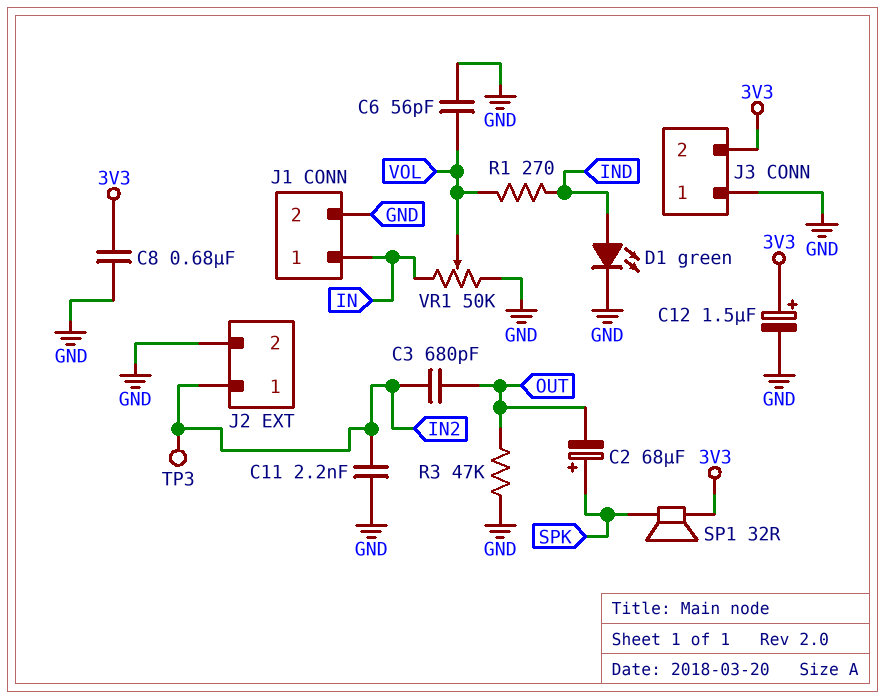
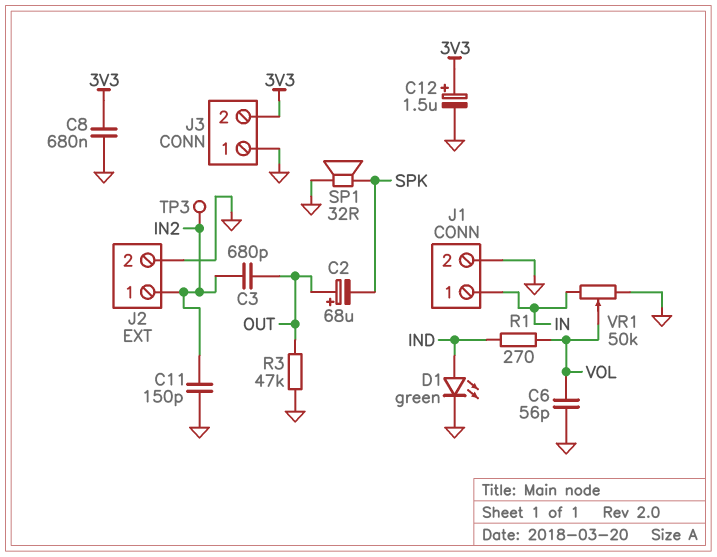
C2: 68uF (plus SPK, minus OUT) -> 68uF (plus OUT, minus SPK)
C11: 2.2nF (GND, IN2) -> 150pF (GND, IN2)
SP1: speaker 32R (3V3, SPK) -> speaker 32R (GND, SPK)

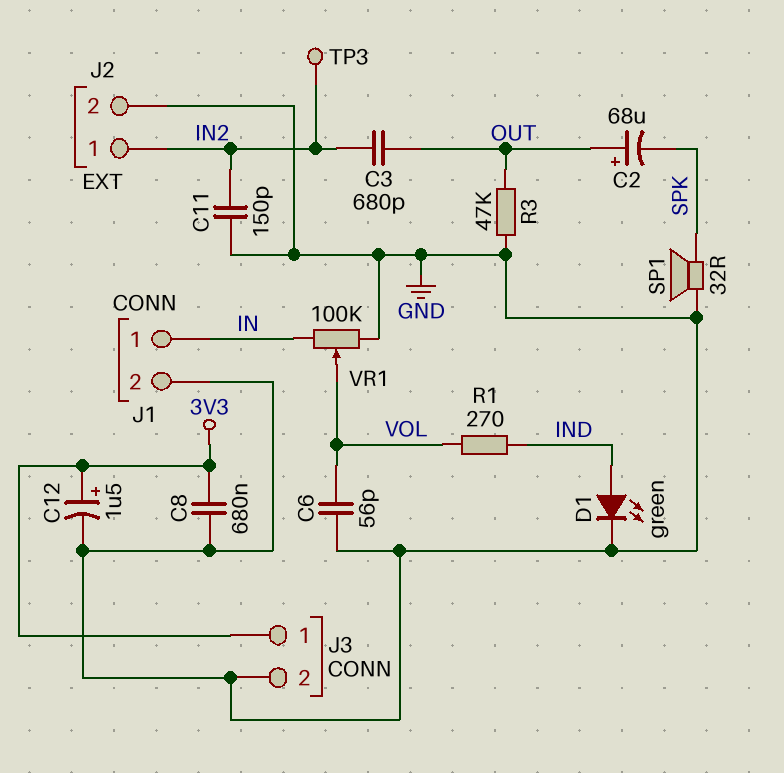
J3 pin 1: GND -> 3V3
J3 pin 2: 3V3 -> GND
VR1: 50k (GND, IN, wiper VOL) -> 100k (GND, IN, wiper VOL)

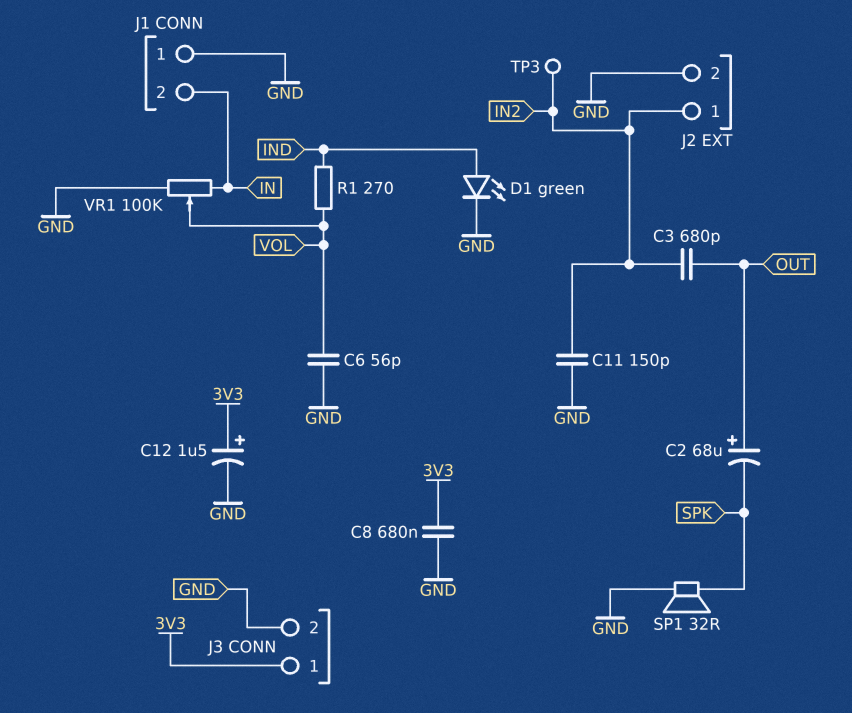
J1 pin 1: IN -> GND
J1 pin 2: GND -> IN
R3: 47k (GND, OUT) -> none

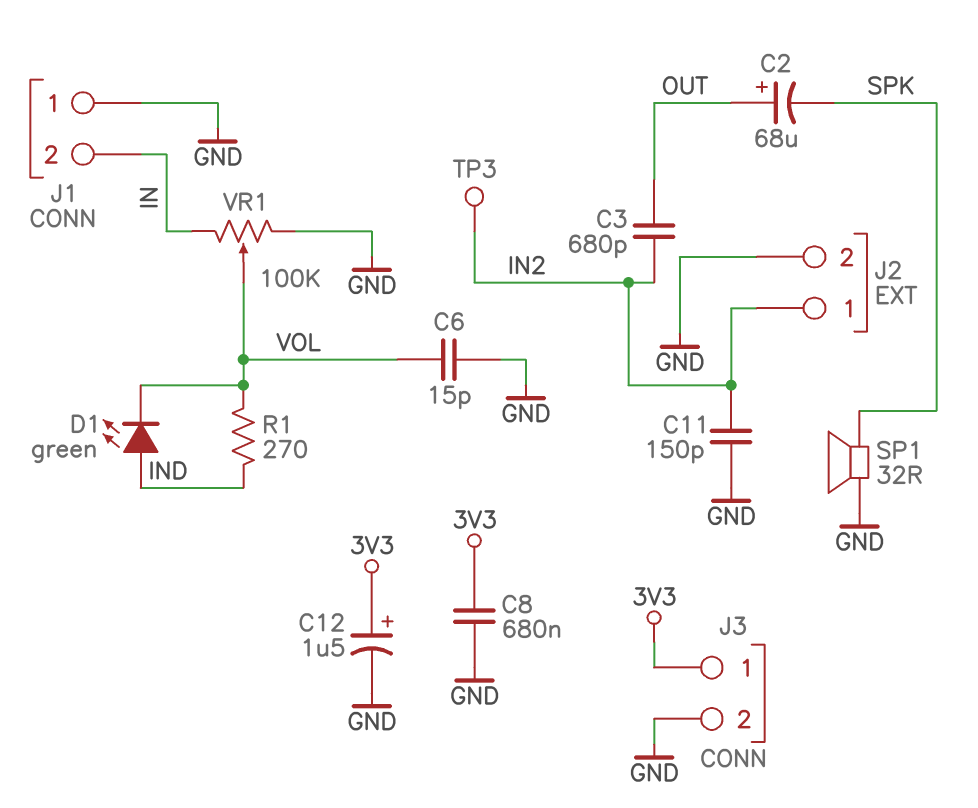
C6: 56pF (GND, VOL) -> 15pF (GND, VOL)
D1: LED green (A IND, K GND) -> LED green (A IND, K VOL)

